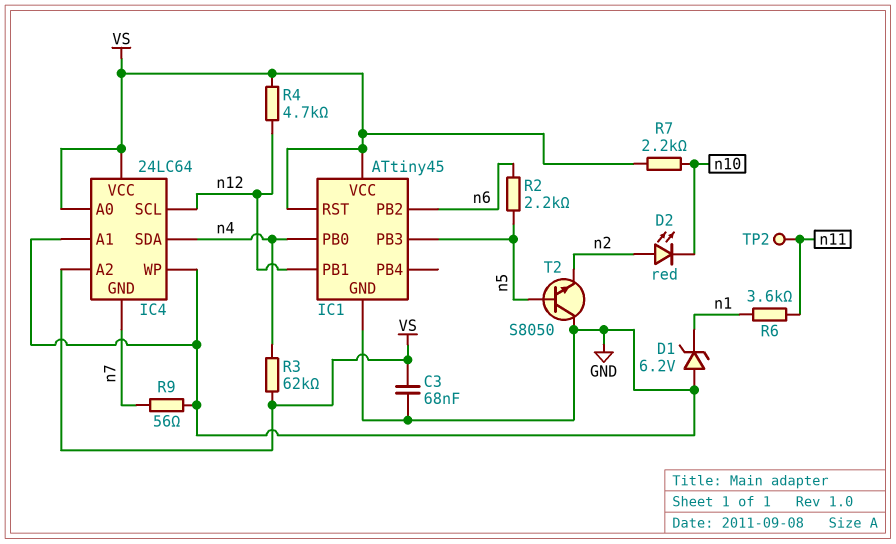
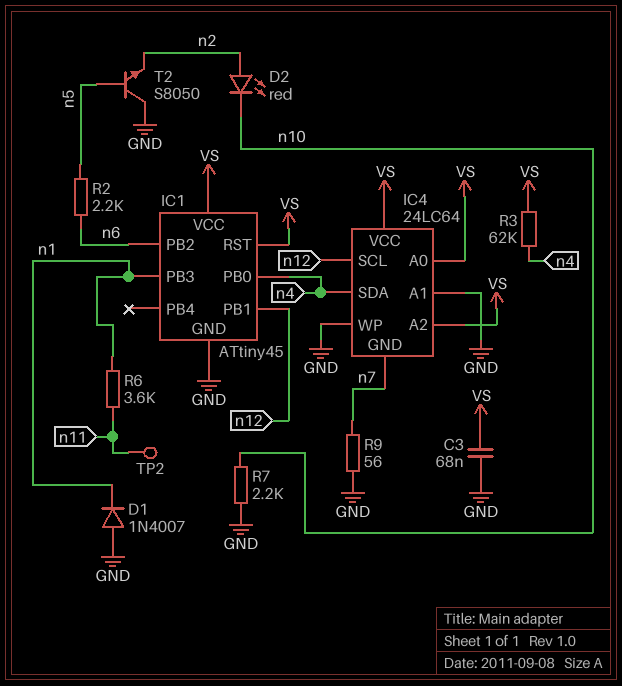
D1: zener 6.2V (A GND, K n1) -> diode 1N4007 (A GND, K n1)
IC1 pin PB3: n5 -> n1
R4: 4.7k (VS, n12) -> none
R7: 2.2k (VS, n10) -> 2.2k (GND, n10)

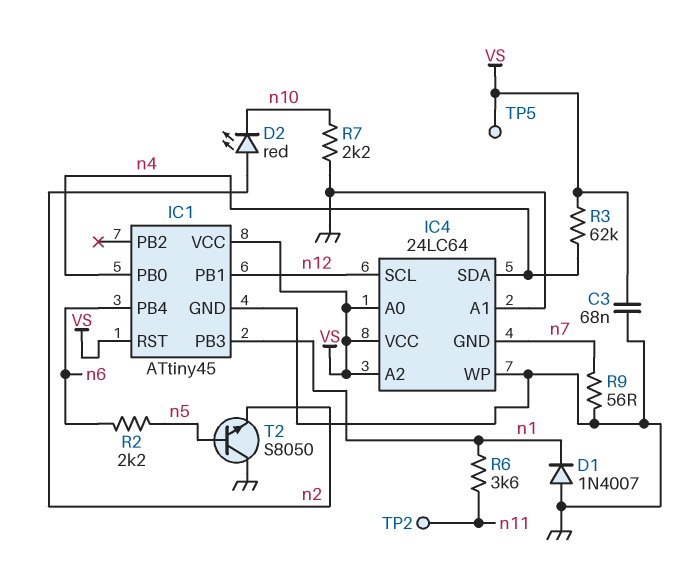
IC1 pin PB2: n6 -> none
IC1 pin PB4: none -> n6
TP5: none -> test point (VS)

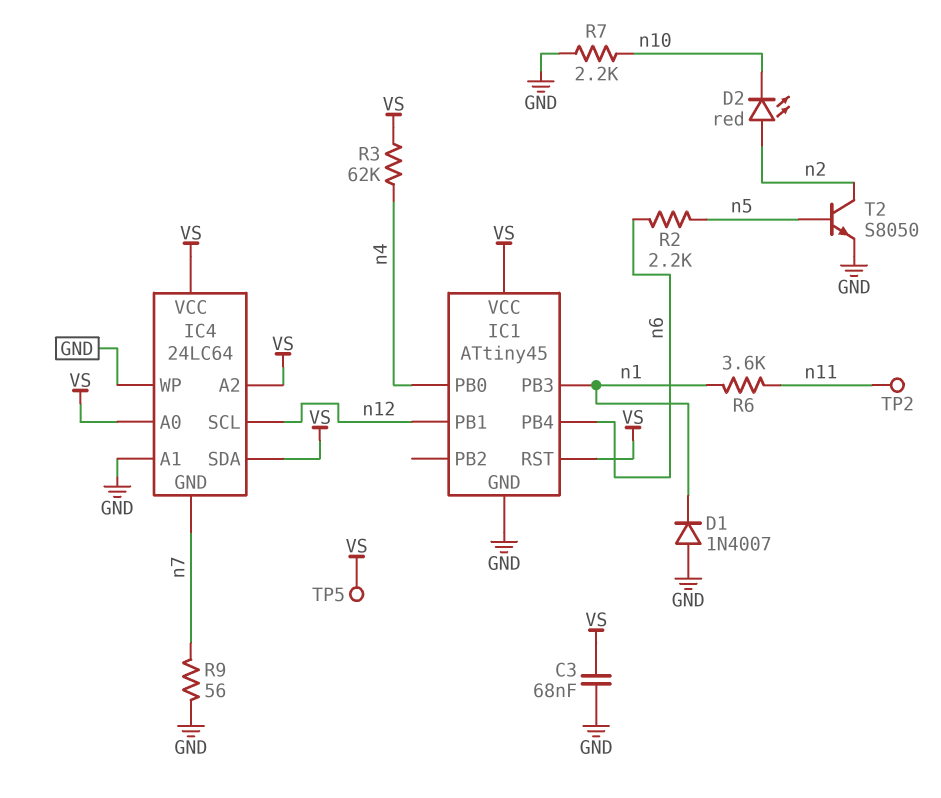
IC4 pin SDA: n4 -> VS
T2: NPN S8050 (B n5, C GND, E n2) -> NPN S8050 (B n5, C n2, E GND)

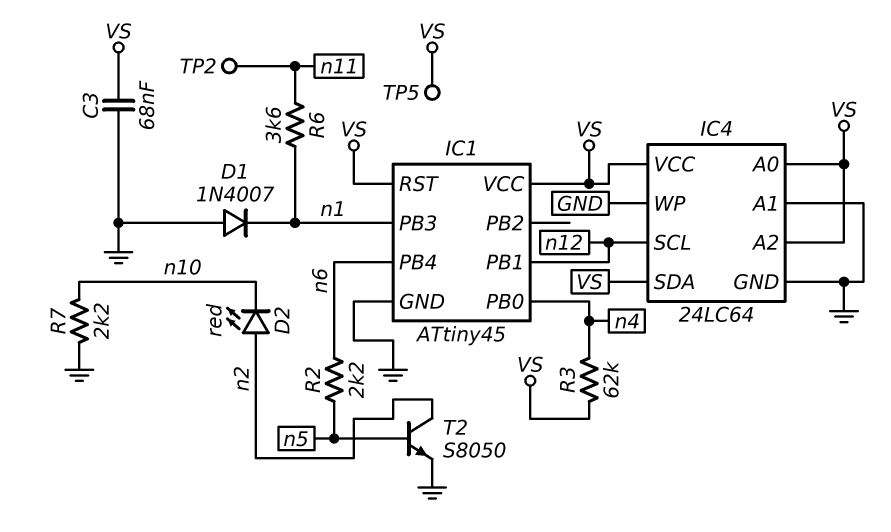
IC4 pin GND: n7 -> GND
R9: 56 (GND, n7) -> none

